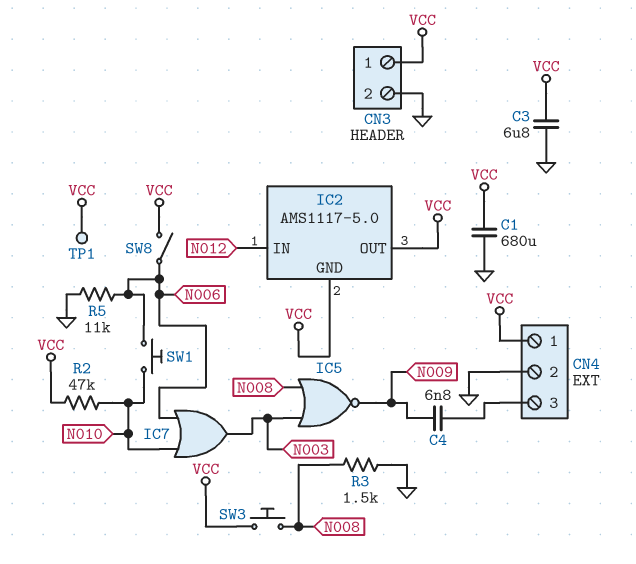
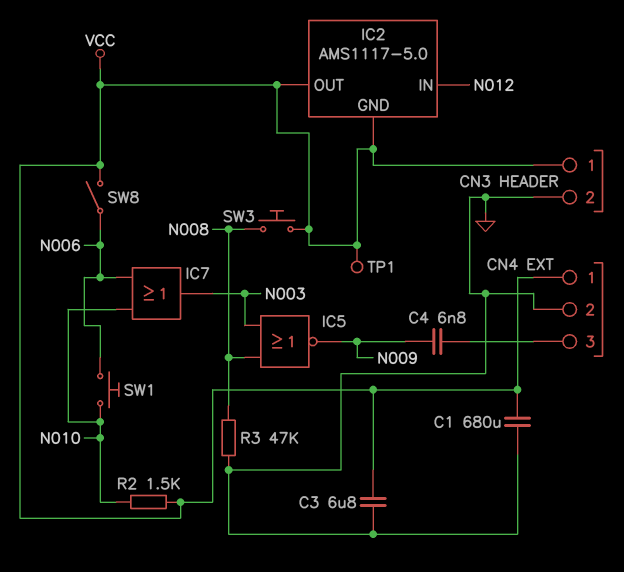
R2: 47k (N010, VCC) -> 1.5k (N010, VCC)
R3: 1.5k (GND, N008) -> 47k (GND, N008)
R5: 11k (GND, N006) -> none

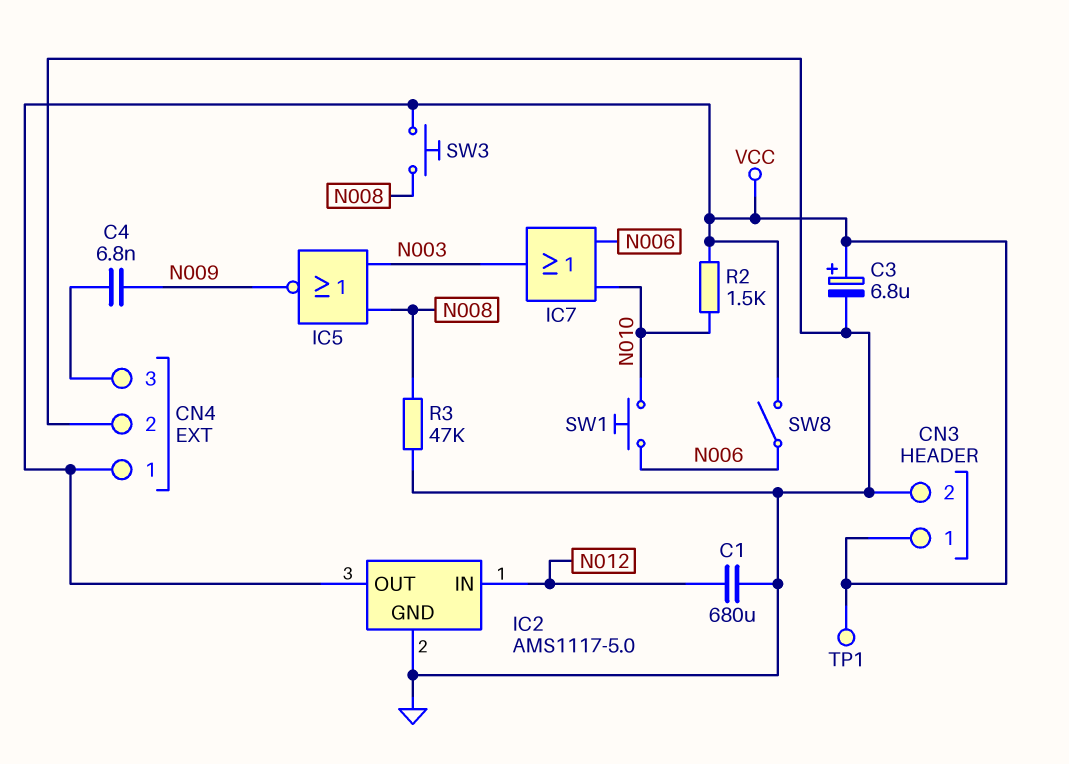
C1: 680uF (GND, VCC) -> 680uF (GND, N012)
C3: 6.8uF (GND, VCC) -> 6.8uF (plus VCC, minus GND)
IC2 pin GND: VCC -> GND

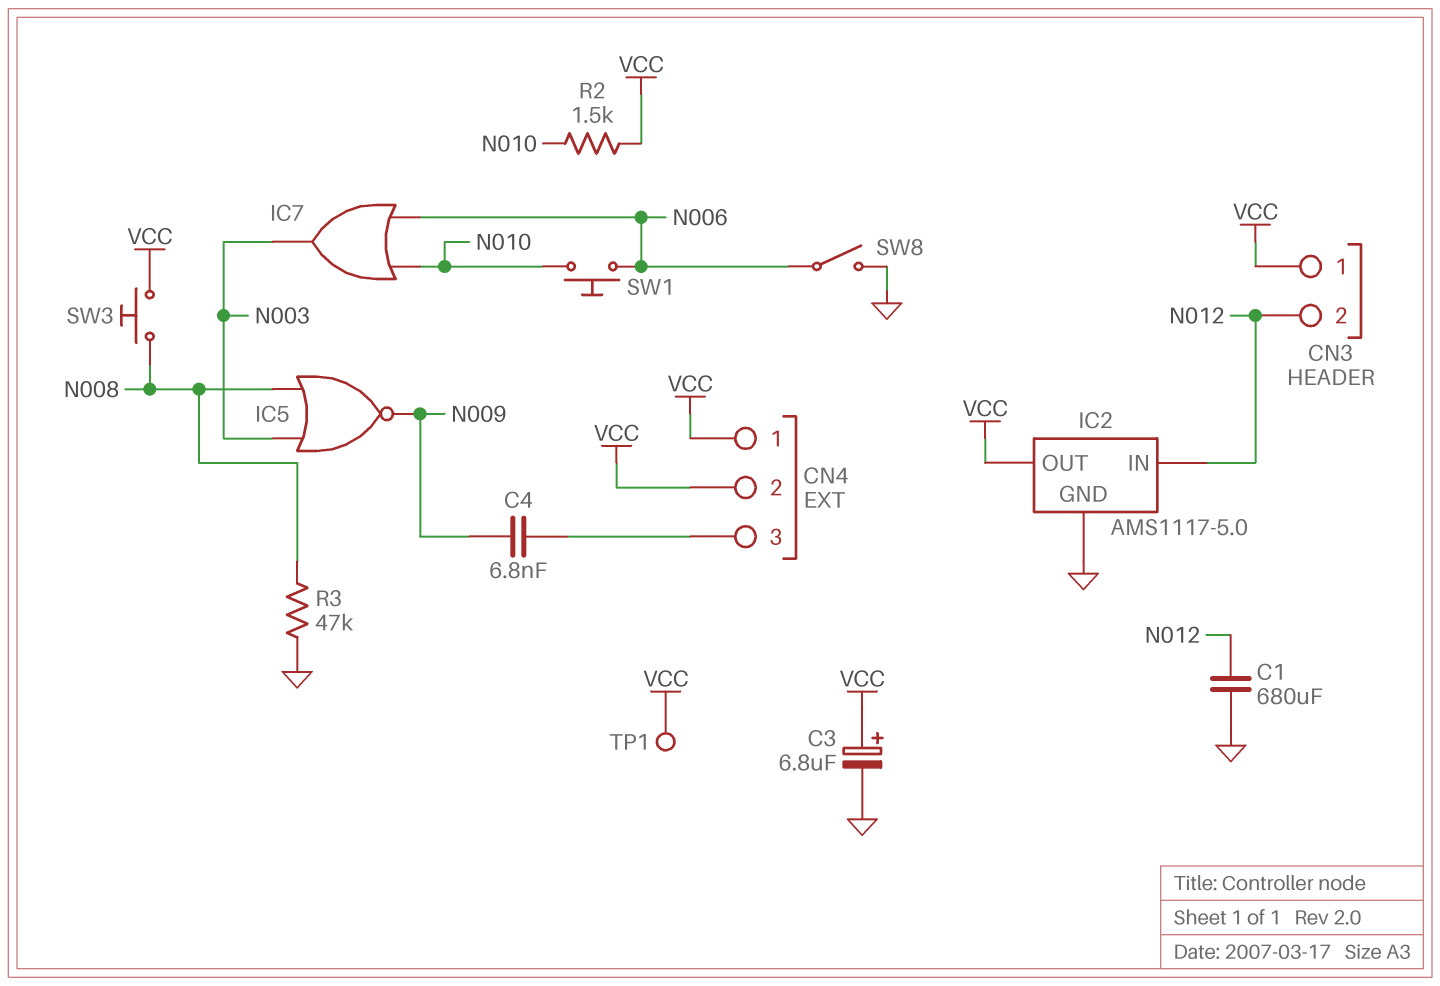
CN3 pin 2: GND -> N012
CN4 pin 2: GND -> VCC
SW8: switch (N006, VCC) -> switch (GND, N006)

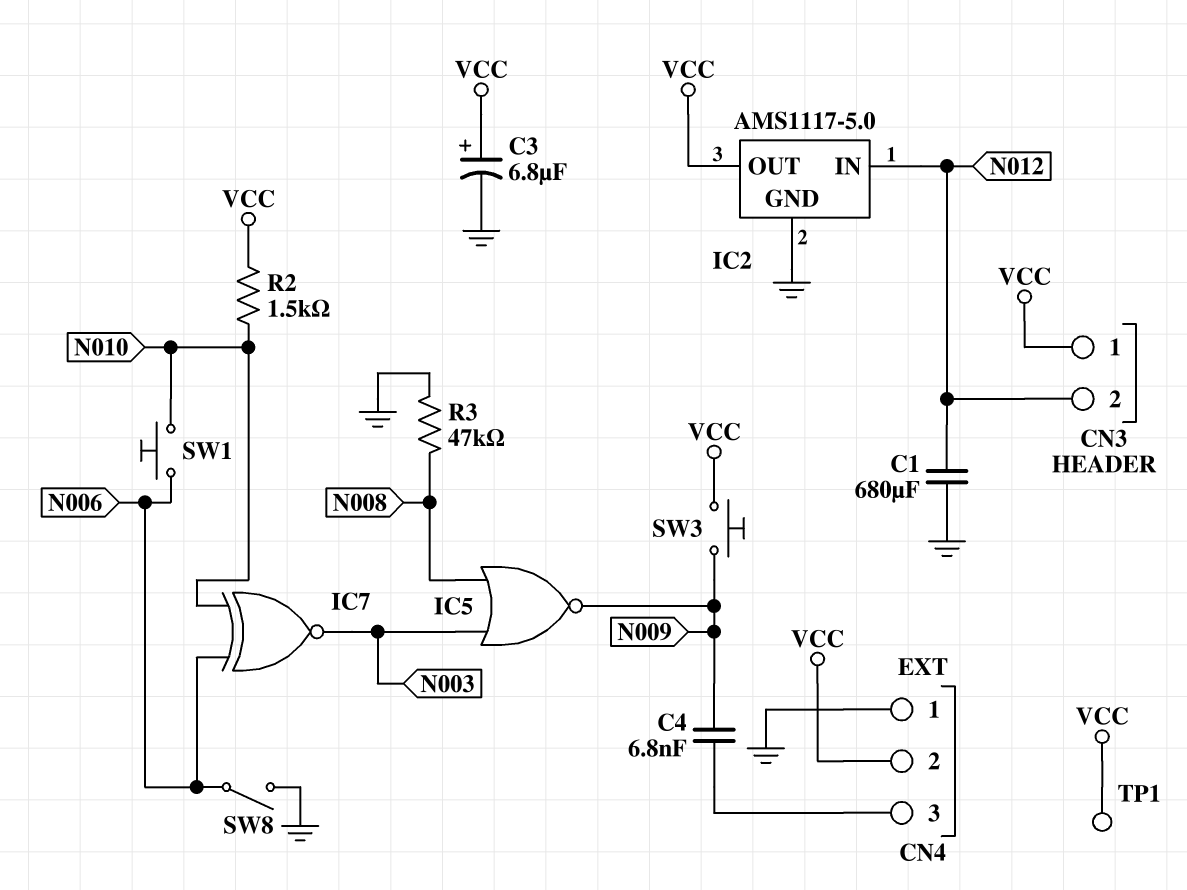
CN4 pin 1: VCC -> GND
IC7: OR (in N006, in N010, out N003) -> XNOR (in N006, in N010, out N003)
SW3: button (N008, VCC) -> button (N009, VCC)

